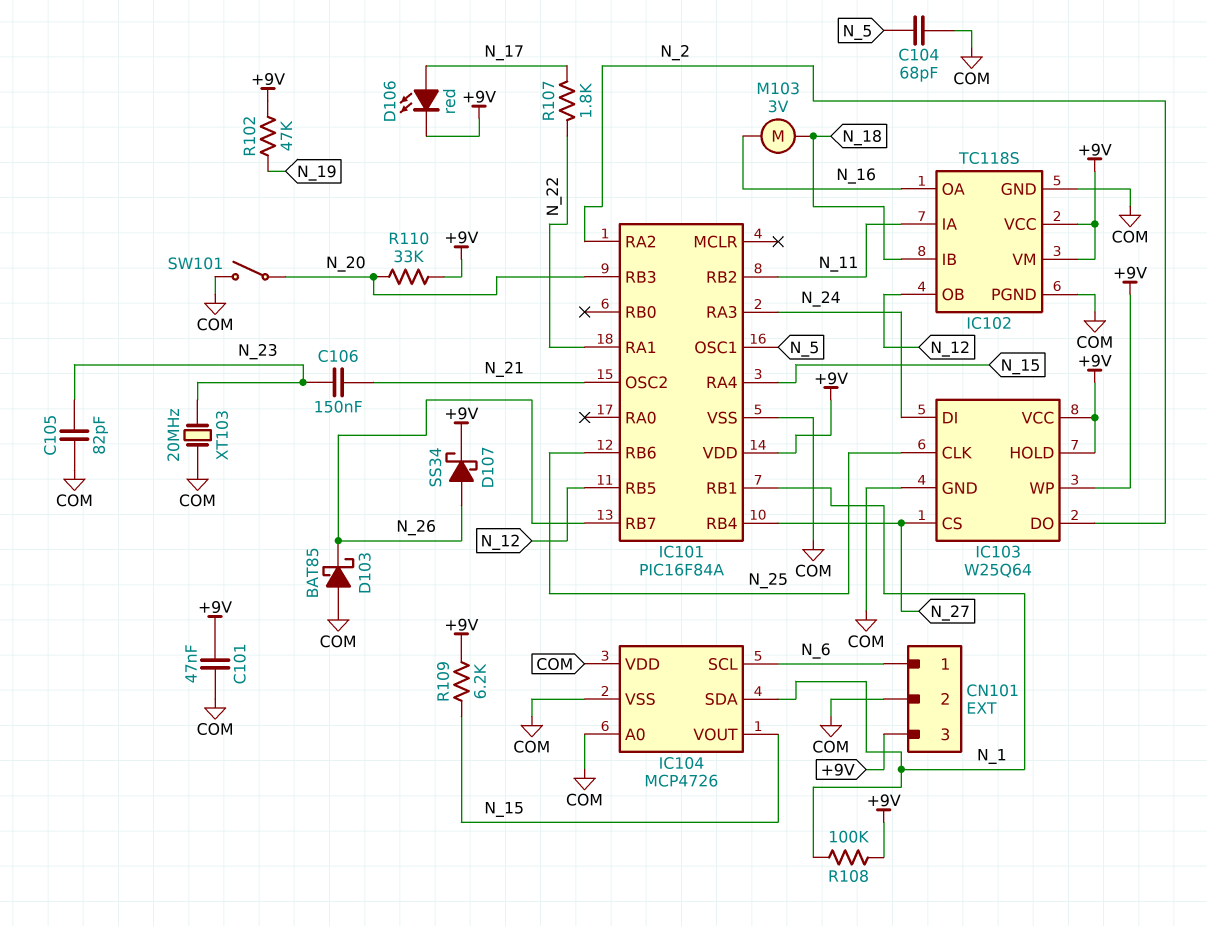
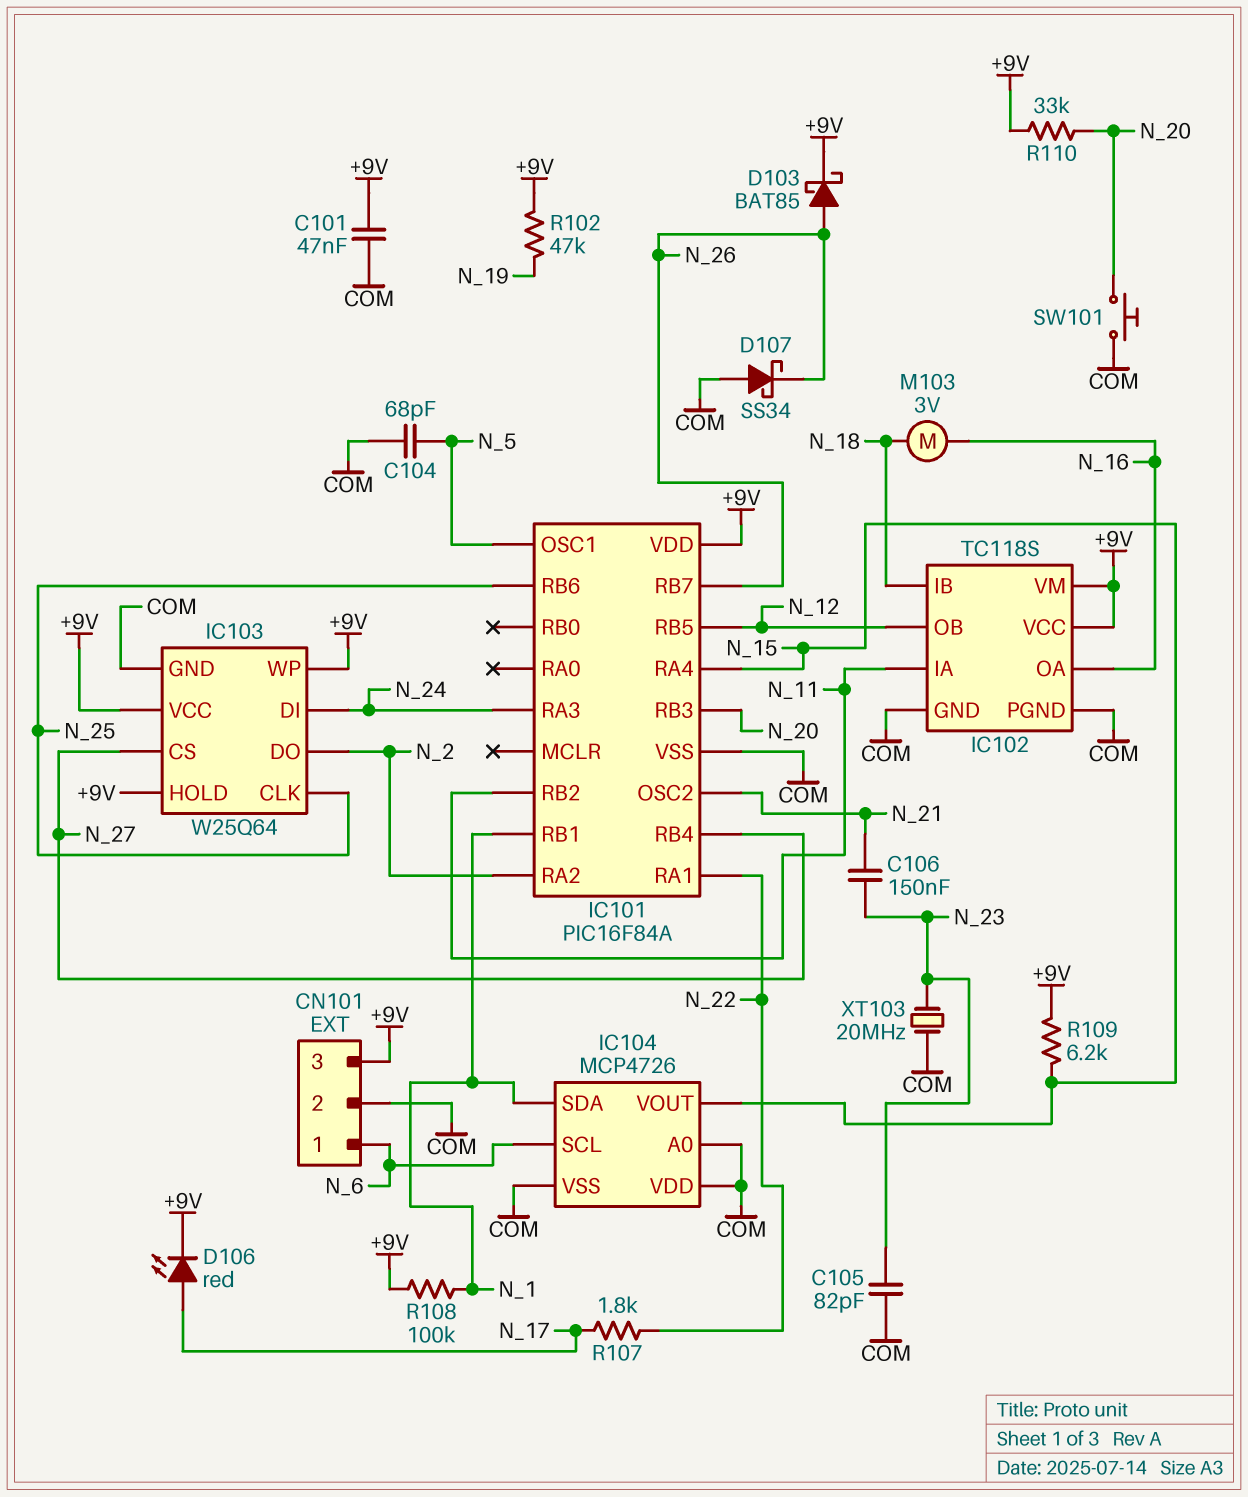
D103: schottky BAT85 (A COM, K N_26) -> schottky BAT85 (A N_26, K +9V)
D107: schottky SS34 (A N_26, K +9V) -> schottky SS34 (A COM, K N_26)
SW101: switch (COM, N_20) -> button (COM, N_20)

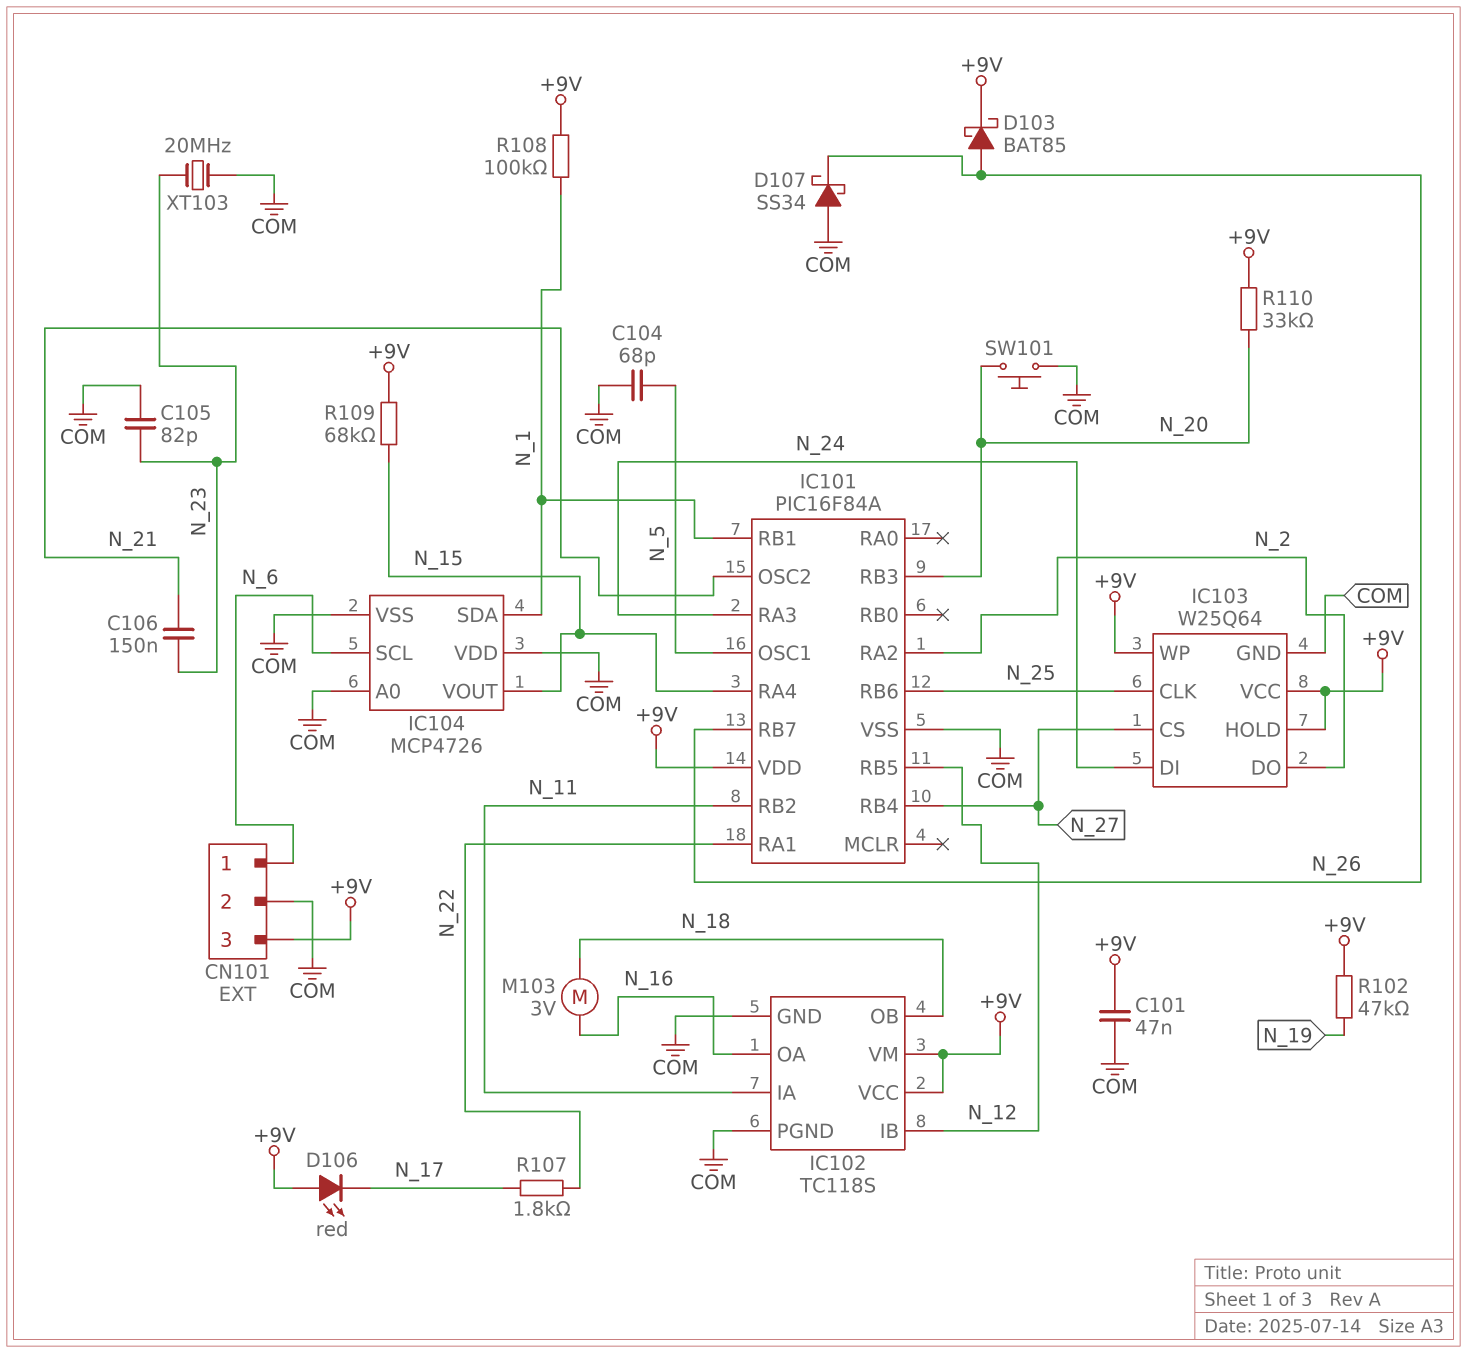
D106: LED red (A N_17, K +9V) -> LED red (A +9V, K N_17)
IC102 pin IB: N_18 -> N_12
IC102 pin OB: N_12 -> N_18
R109: 6.2k (+9V, N_15) -> 68k (+9V, N_15)

